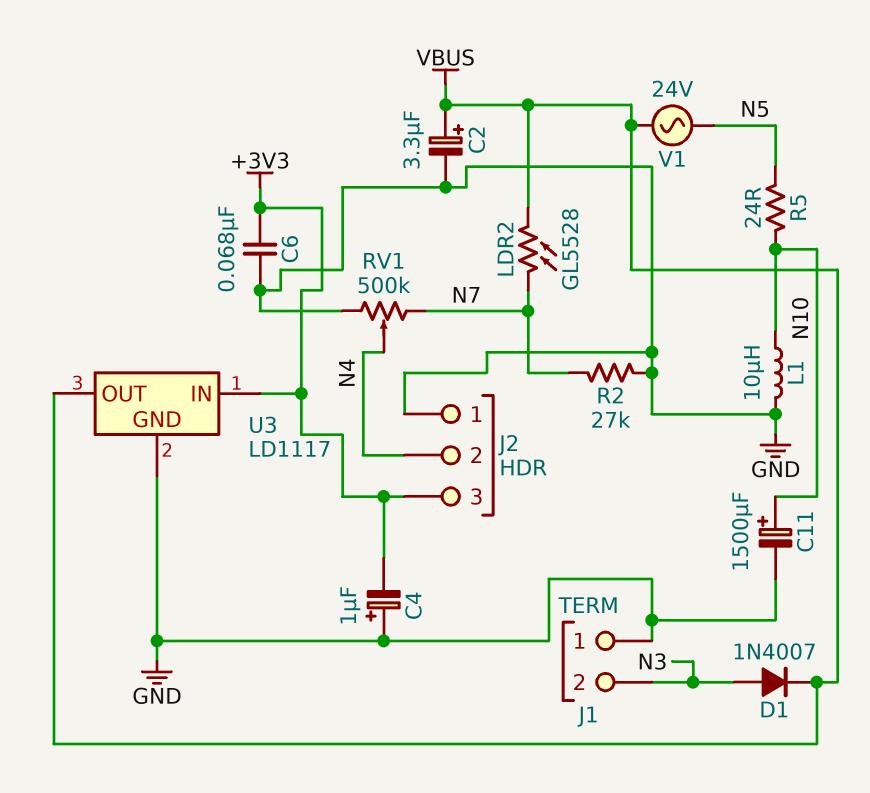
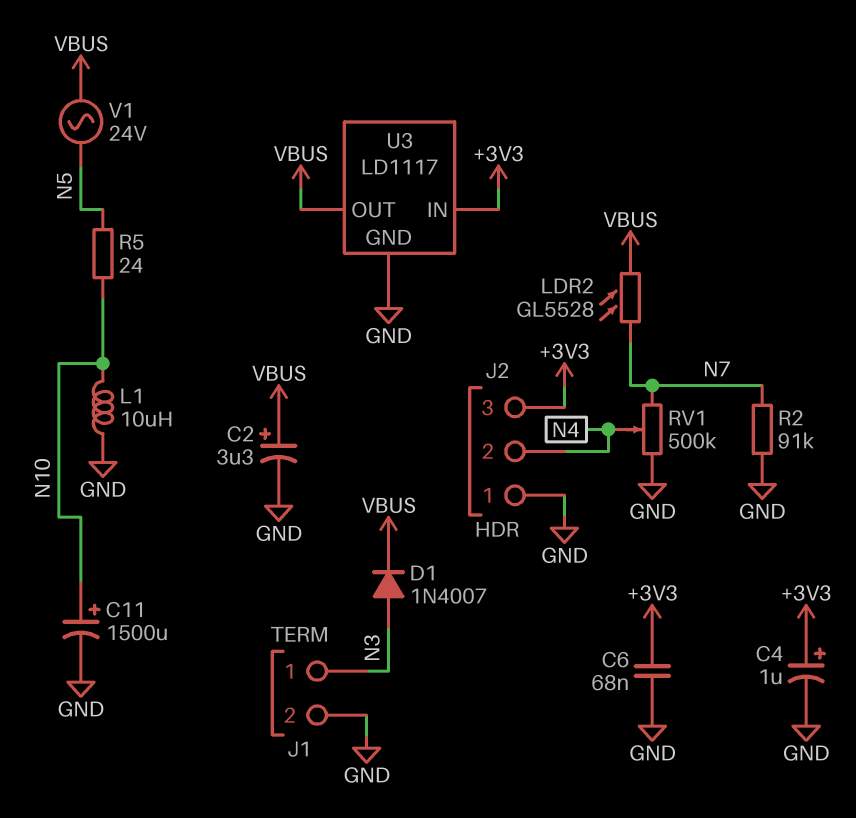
C4: 1uF (plus GND, minus +3V3) -> 1uF (plus +3V3, minus GND)
J1 pin 1: GND -> N3
J1 pin 2: N3 -> GND
R2: 27k (GND, N7) -> 91k (GND, N7)

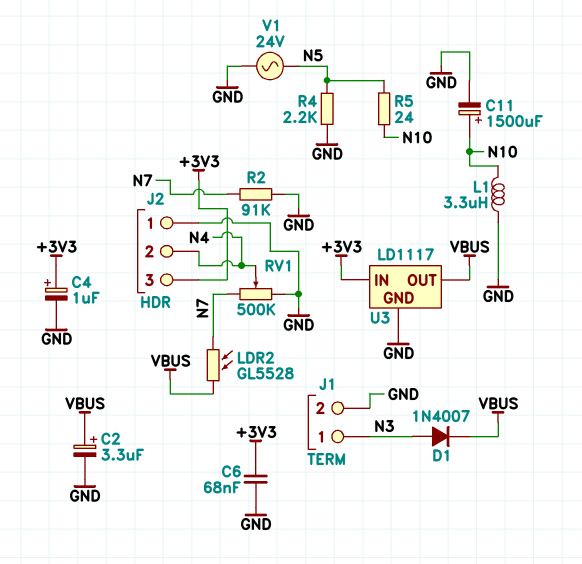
L1: 10uH (GND, N10) -> 3.3uH (GND, N10)
R4: none -> 2.2k (GND, N5)
V1: AC 24V (N5, VBUS) -> AC 24V (GND, N5)

